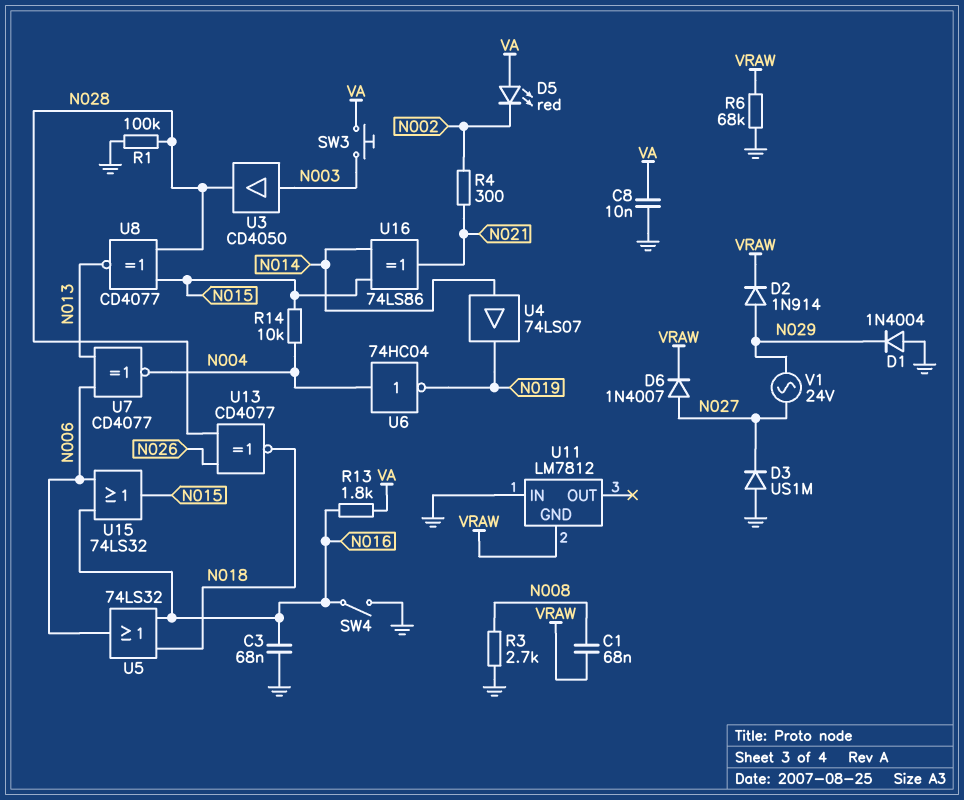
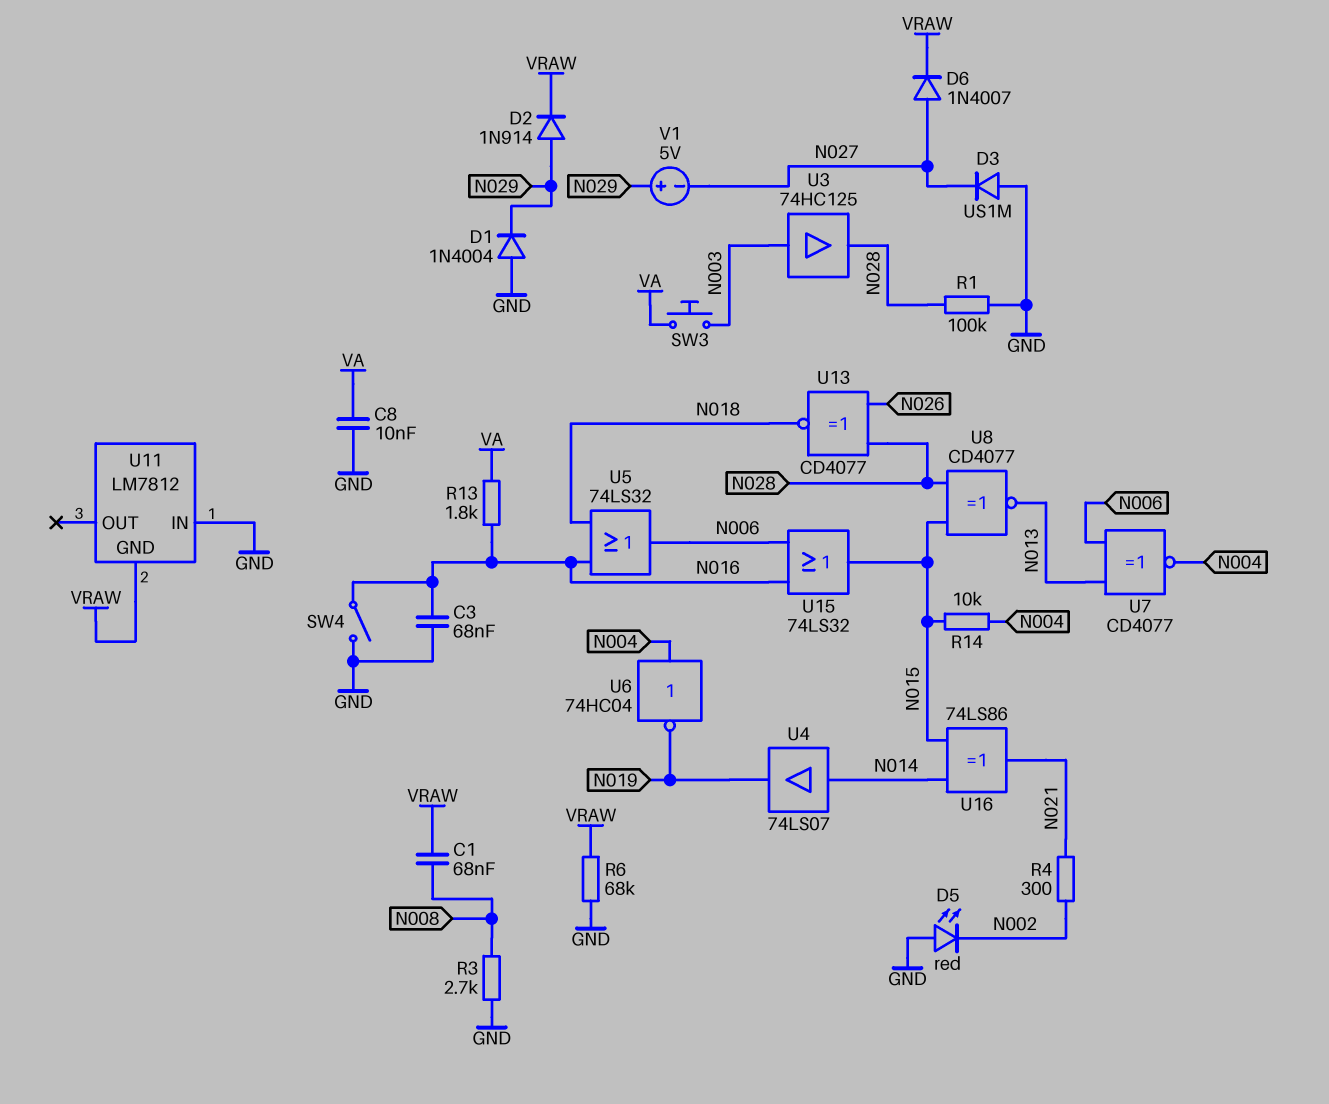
D5: LED red (A VA, K N002) -> LED red (A GND, K N002)
U3: buffer CD4050 (in N003, out N028) -> buffer 74HC125 (in N003, out N028)
V1: AC 24V (N027, N029) -> 5V (plus N029, minus N027)

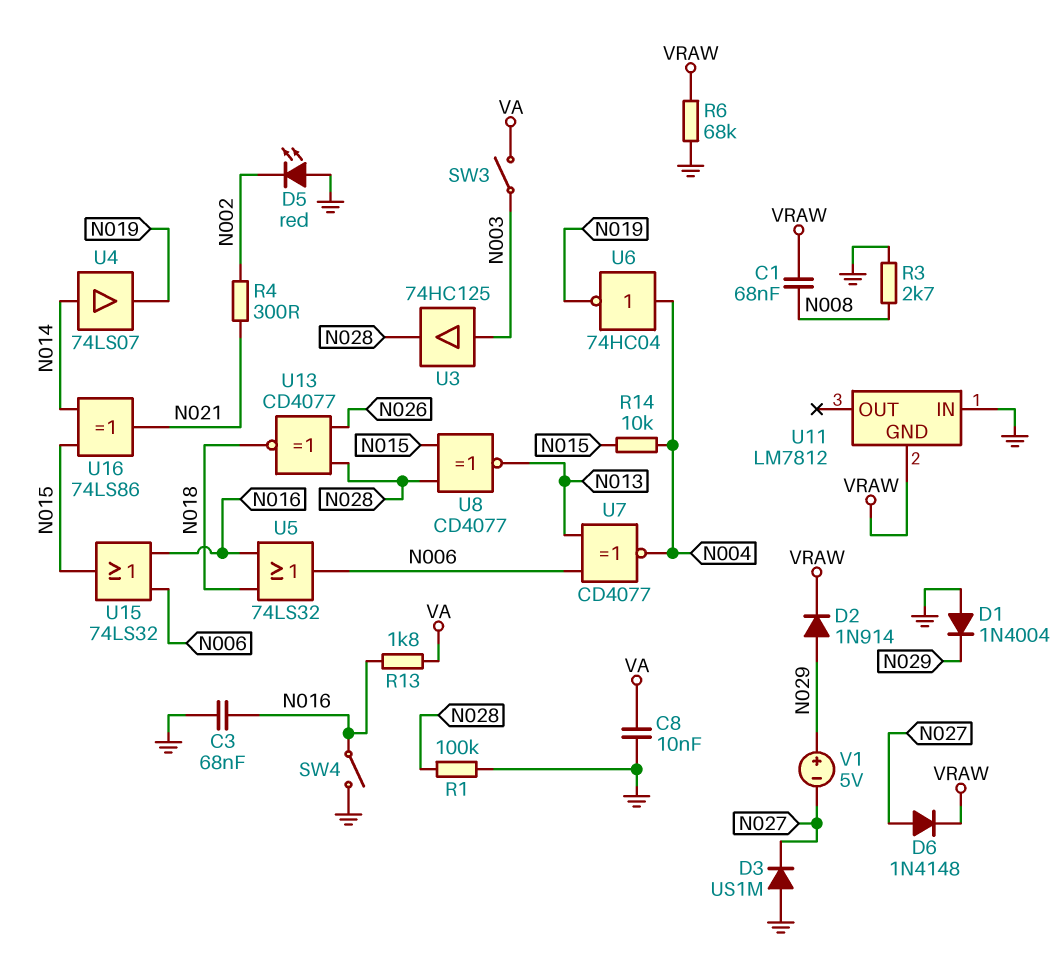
D6: diode 1N4007 (A N027, K VRAW) -> diode 1N4148 (A N027, K VRAW)
SW3: button (N003, VA) -> switch (N003, VA)

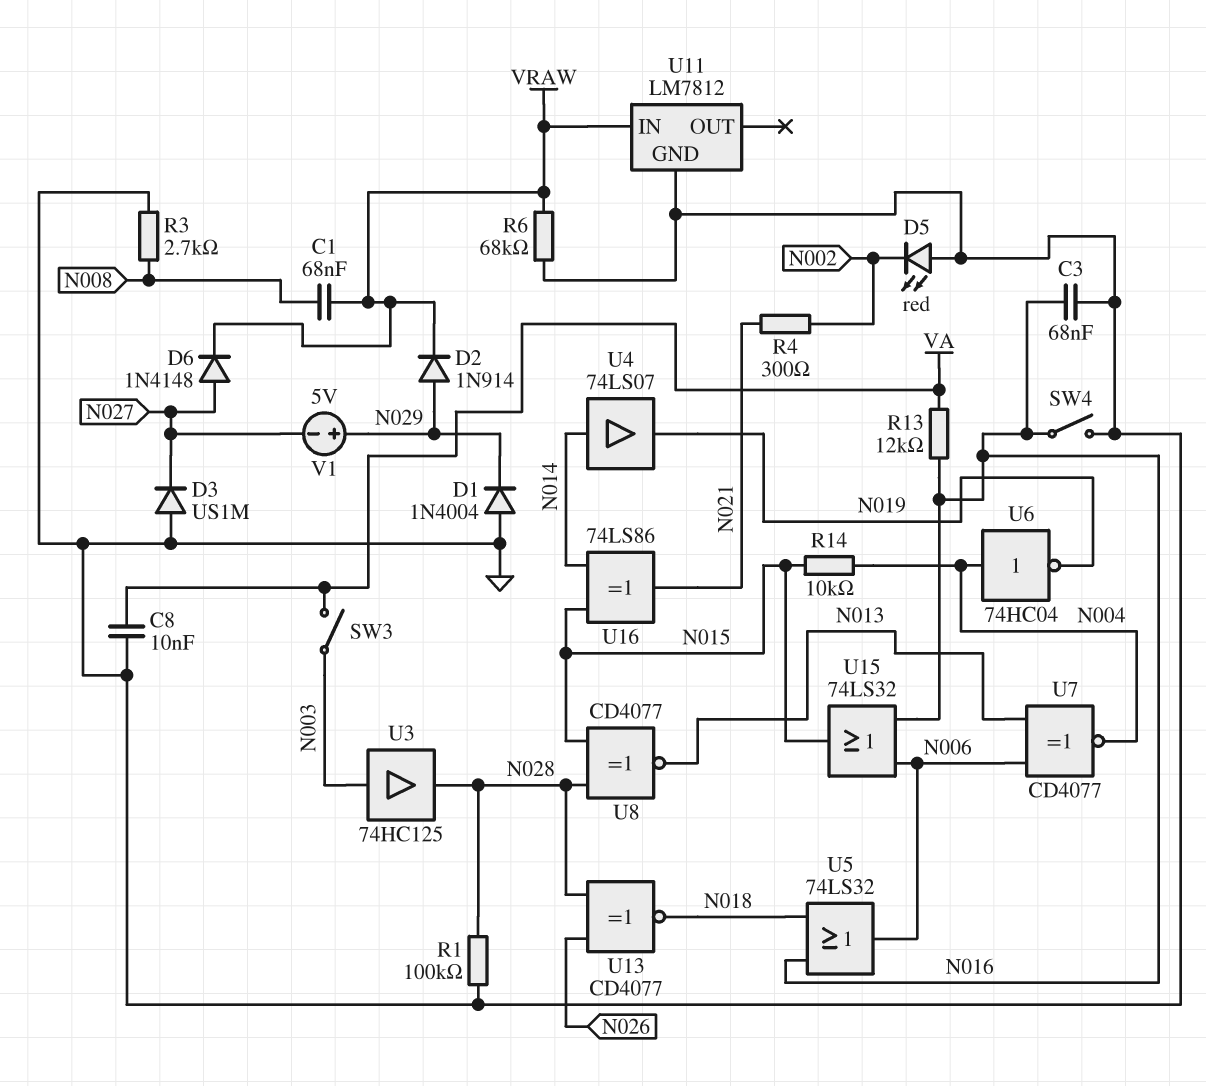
R13: 1.8k (N016, VA) -> 12k (N016, VA)
U11 pin GND: VRAW -> GND
U11 pin IN: GND -> VRAW

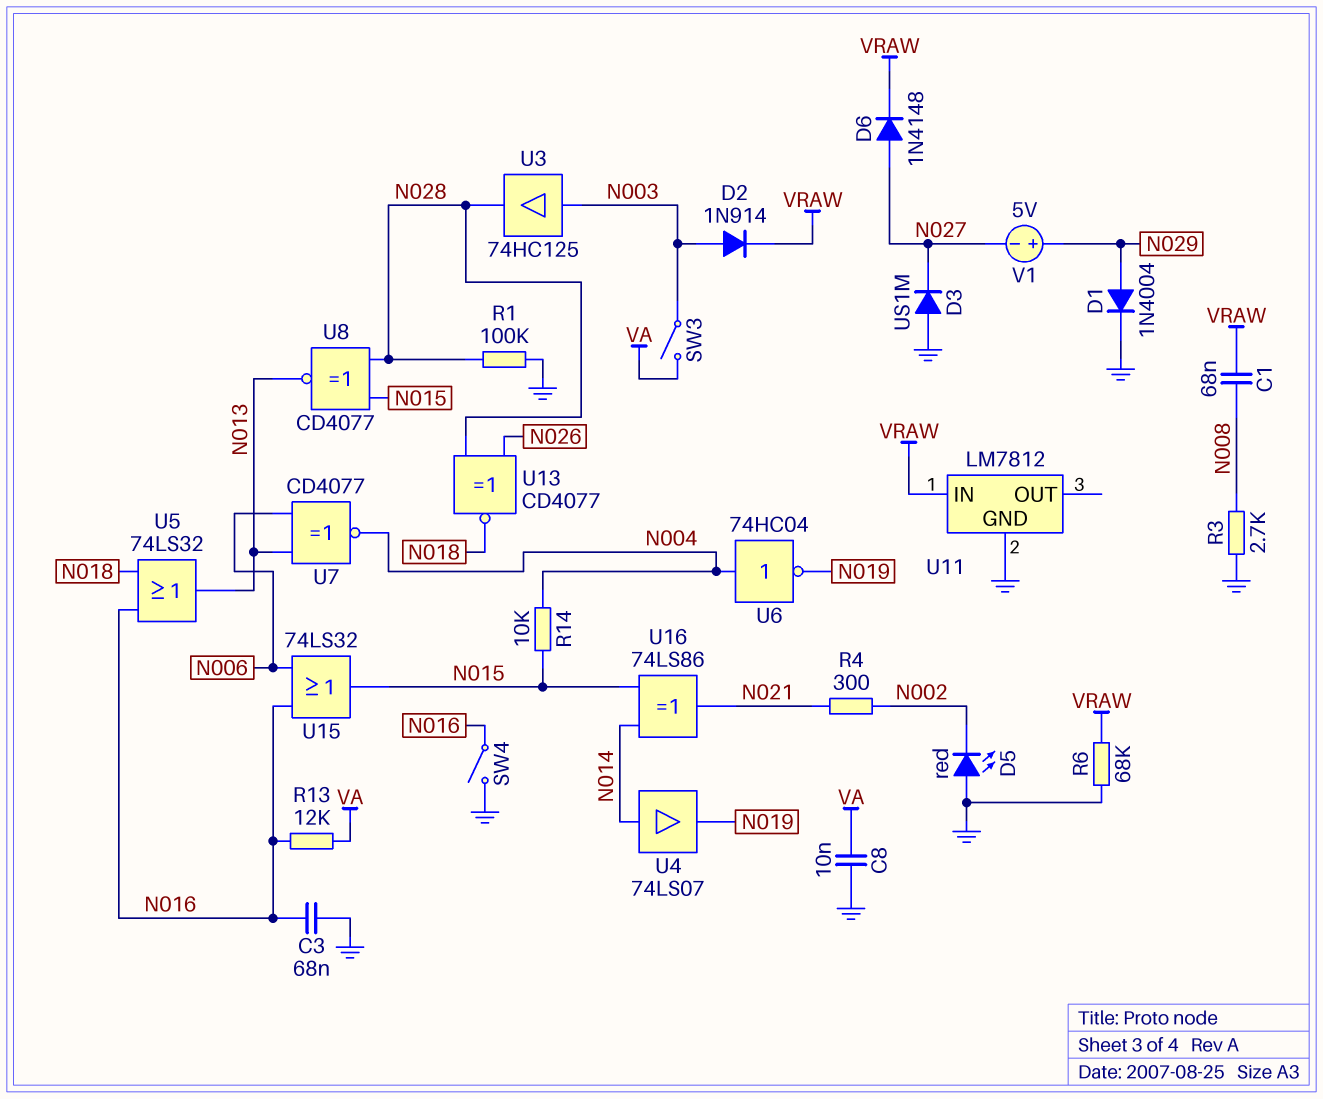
D1: diode 1N4004 (A GND, K N029) -> diode 1N4004 (A N029, K GND)
D2: diode 1N914 (A N029, K VRAW) -> diode 1N914 (A N003, K VRAW)
U5: OR 74LS32 (in N016, in N018, out N006) -> OR 74LS32 (in N016, in N018, out N013)

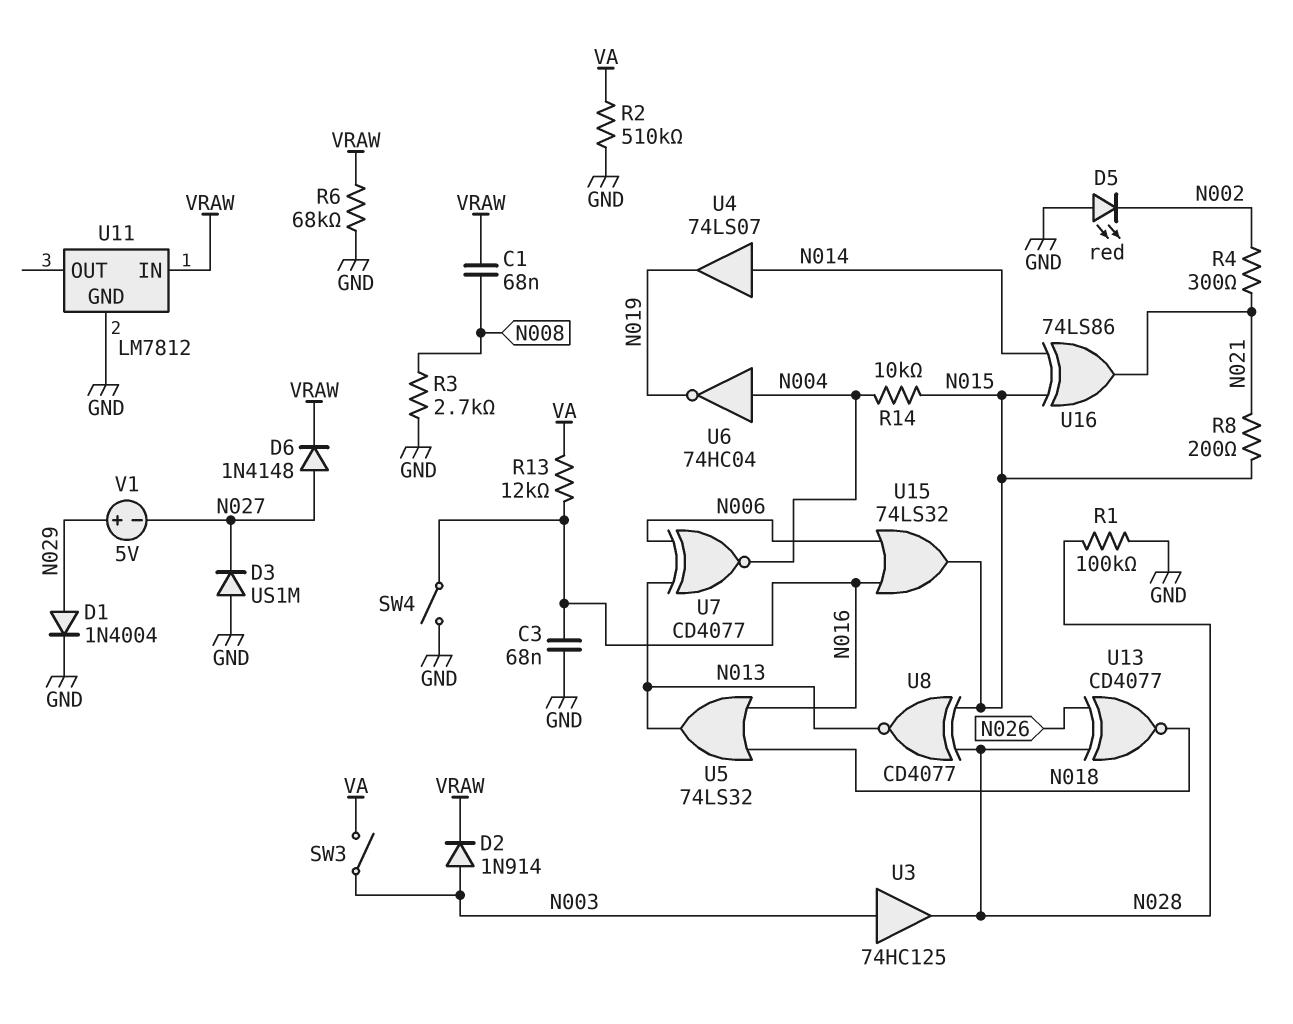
C8: 10nF (GND, VA) -> none
R2: none -> 510k (GND, VA)
R8: none -> 200 (N015, N021)

